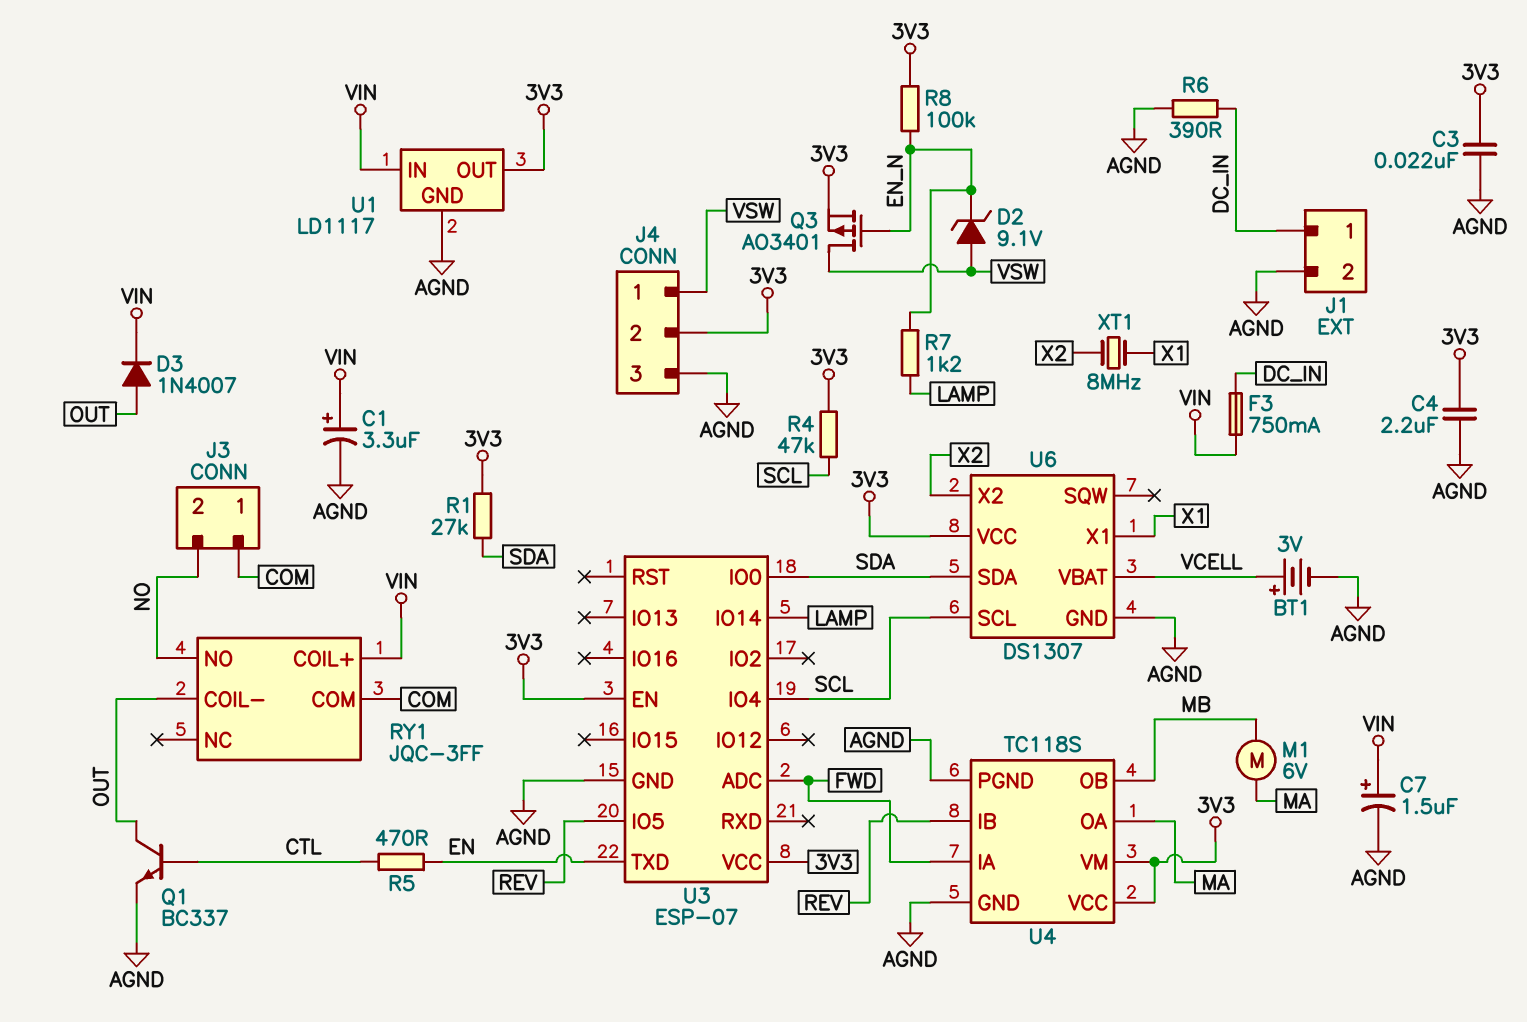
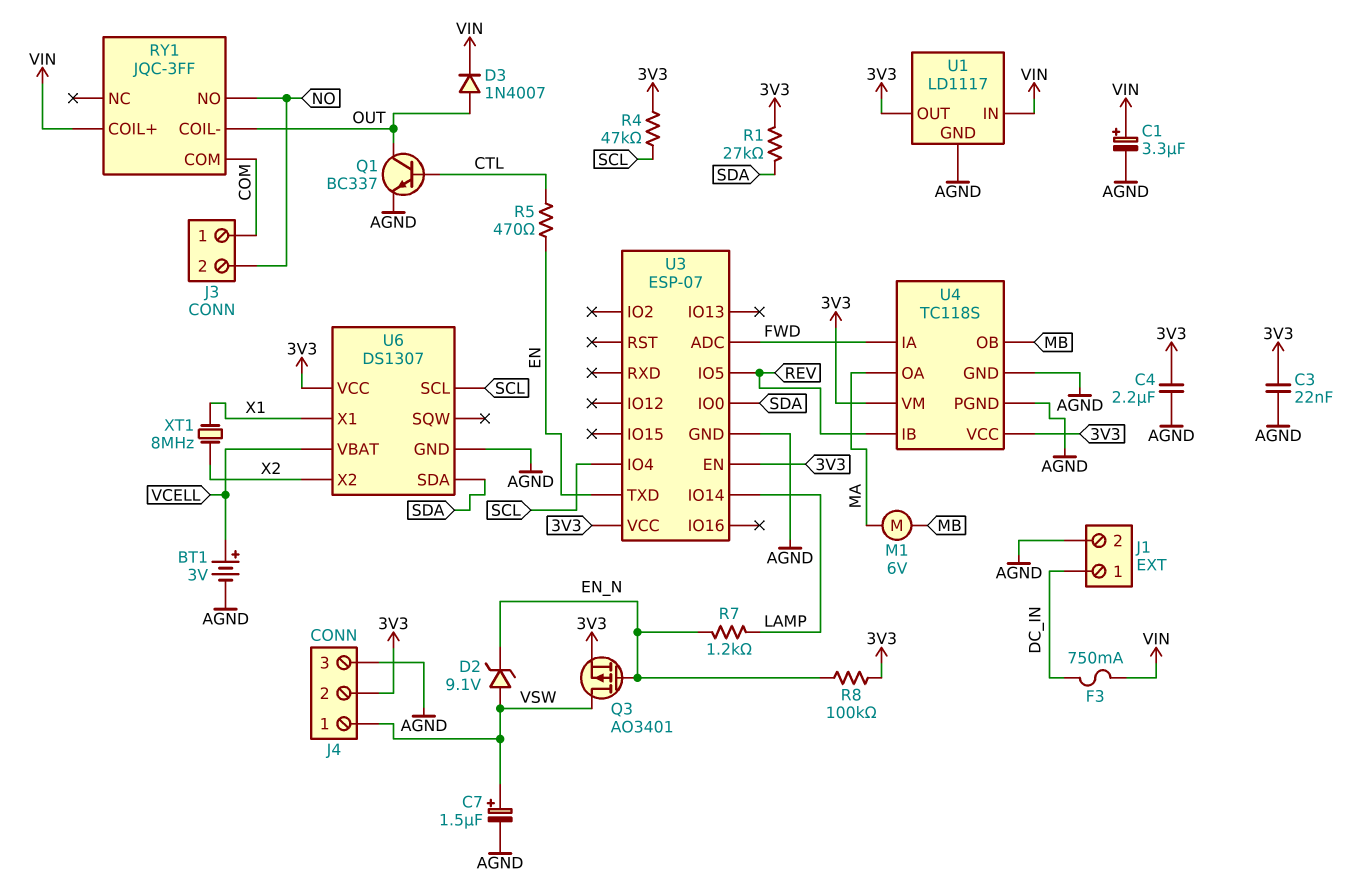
C7: 1.5uF (plus VIN, minus AGND) -> 1.5uF (plus VSW, minus AGND)
R6: 390 (AGND, DC_IN) -> none

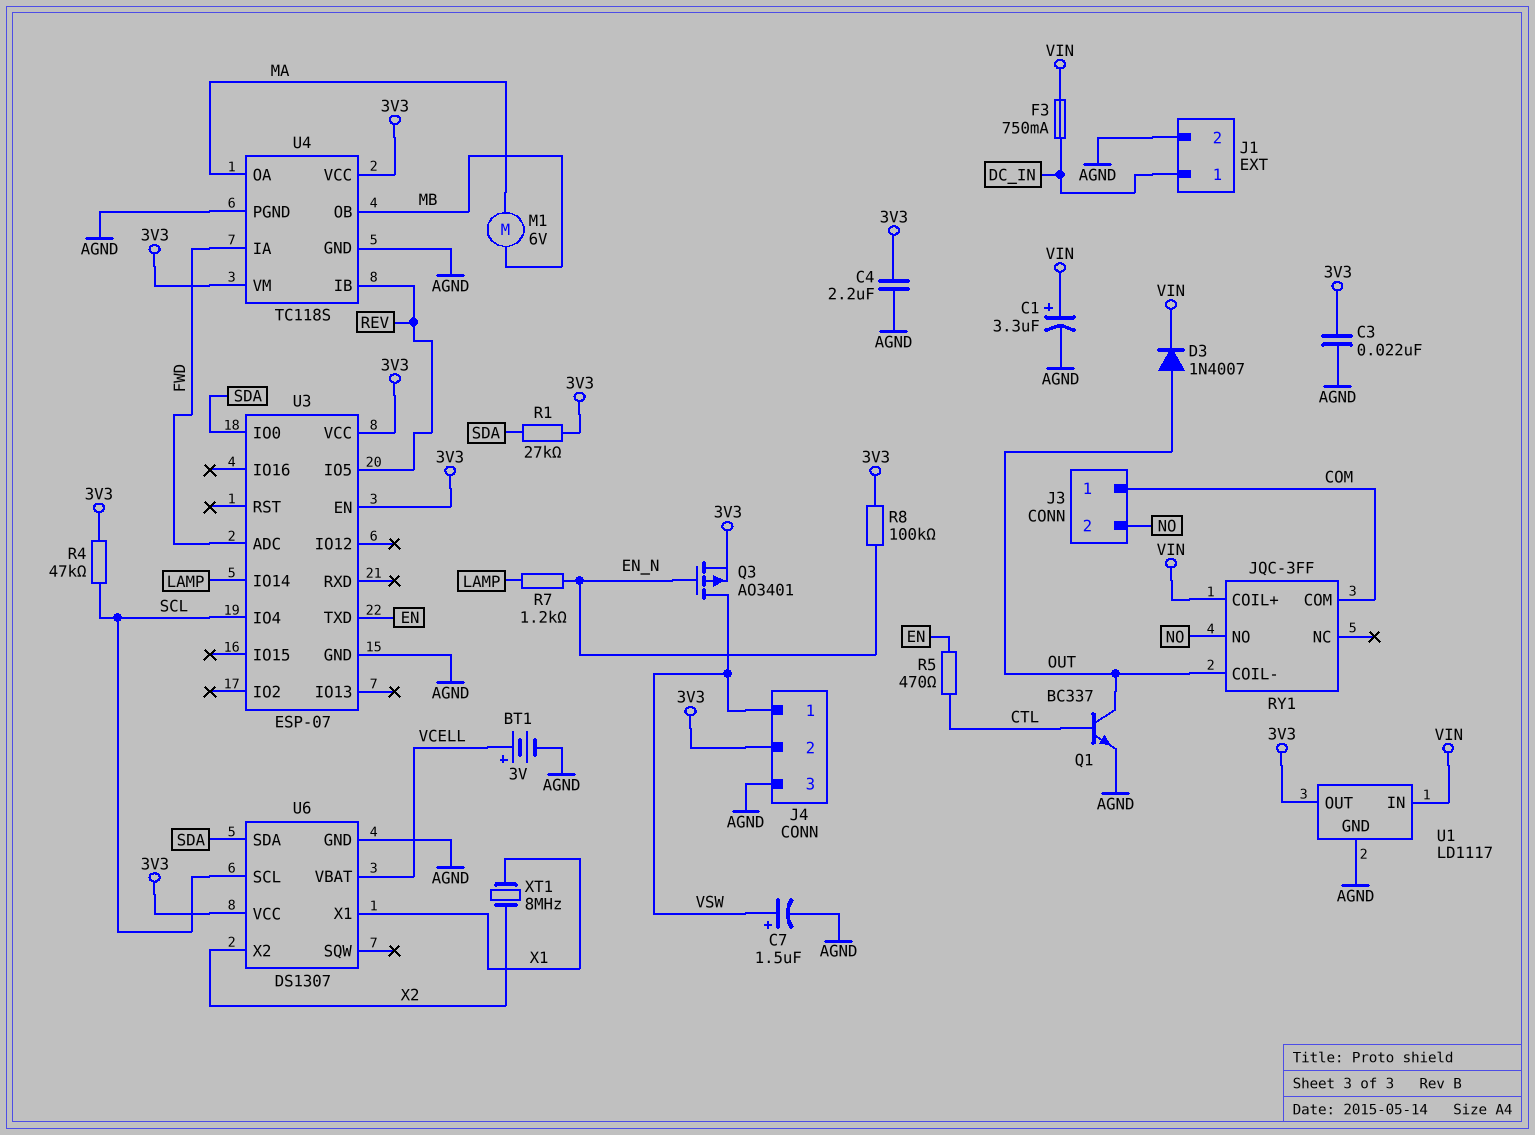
D2: zener 9.1V (A VSW, K EN_N) -> none

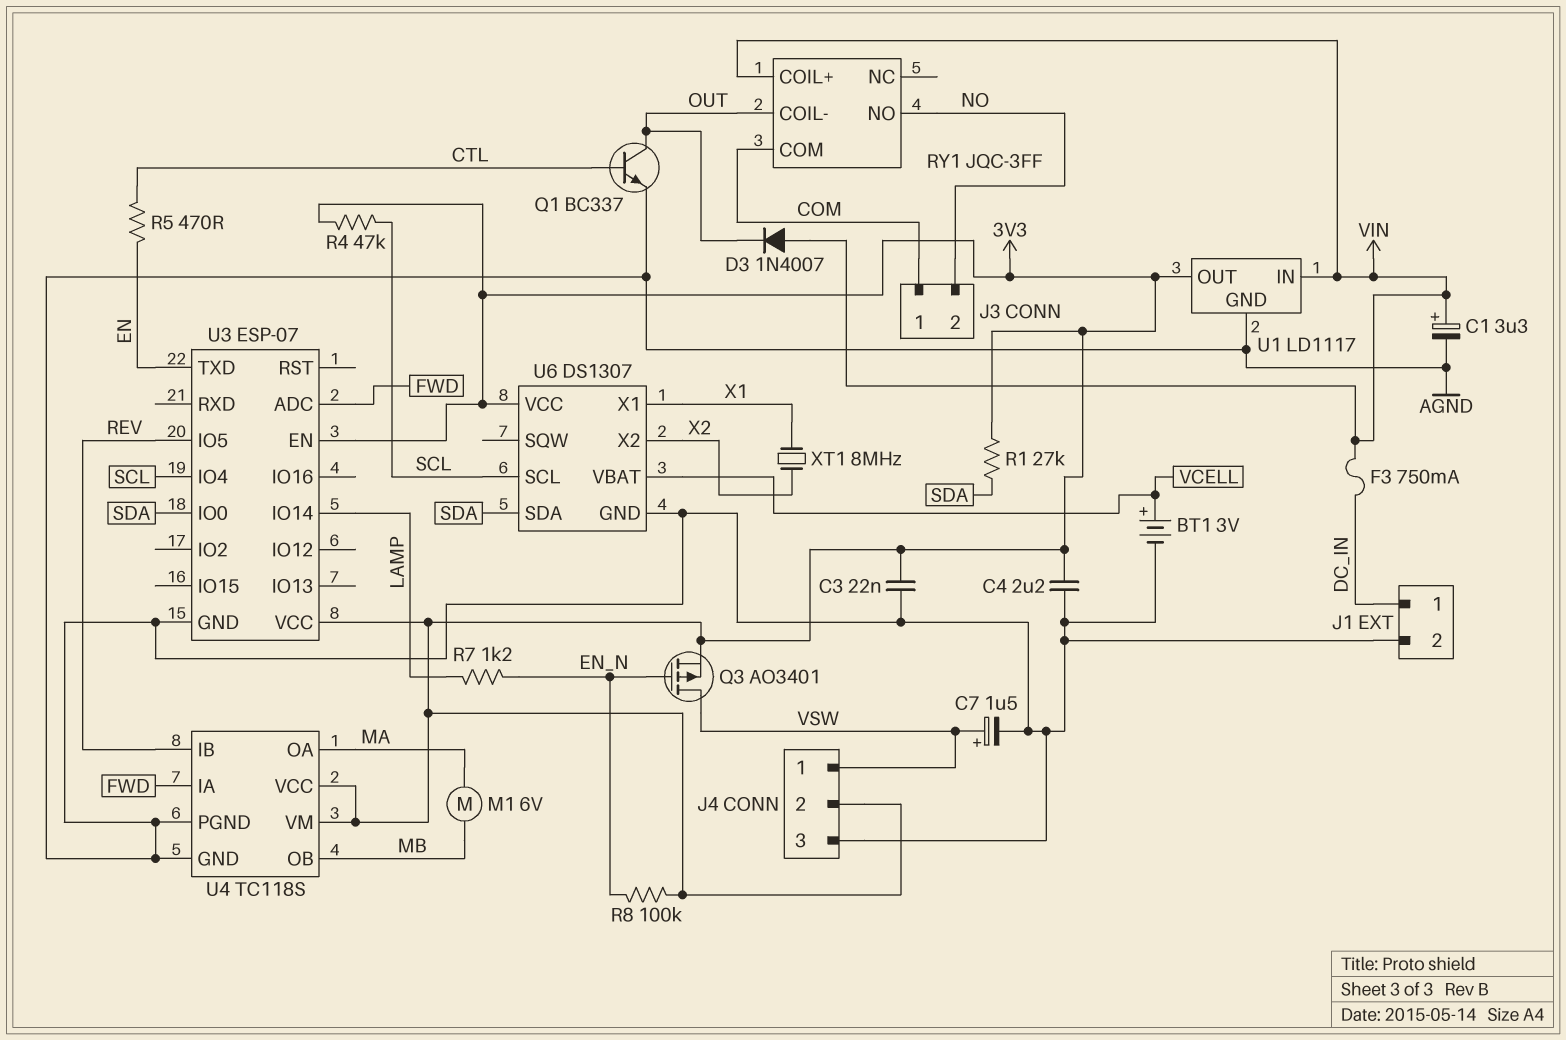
D3: diode 1N4007 (A OUT, K VIN) -> diode 1N4007 (A VIN, K OUT)

